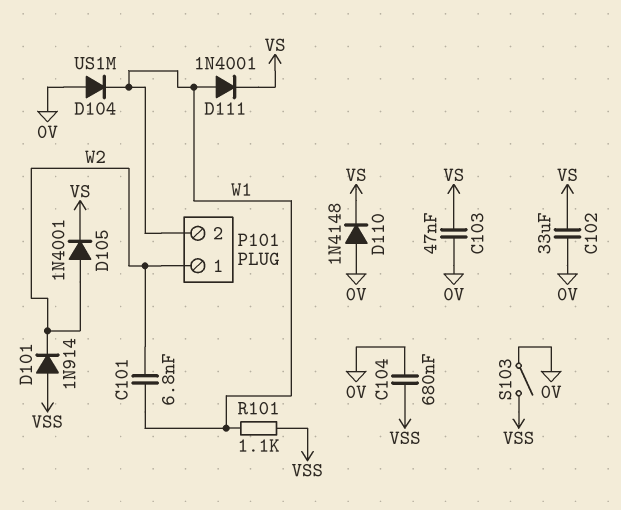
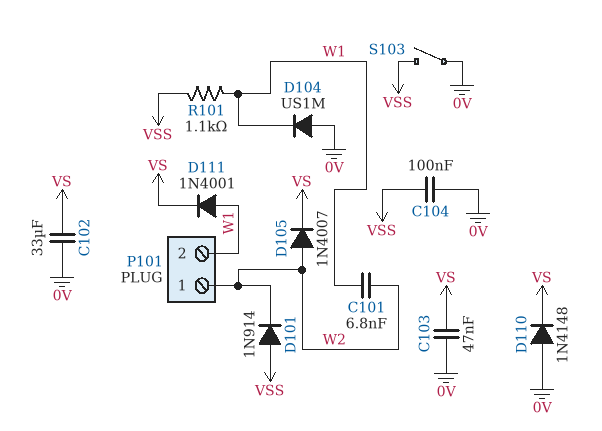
C104: 680nF (0V, VSS) -> 100nF (0V, VSS)
D105: diode 1N4001 (A W2, K VS) -> diode 1N4007 (A W2, K VS)

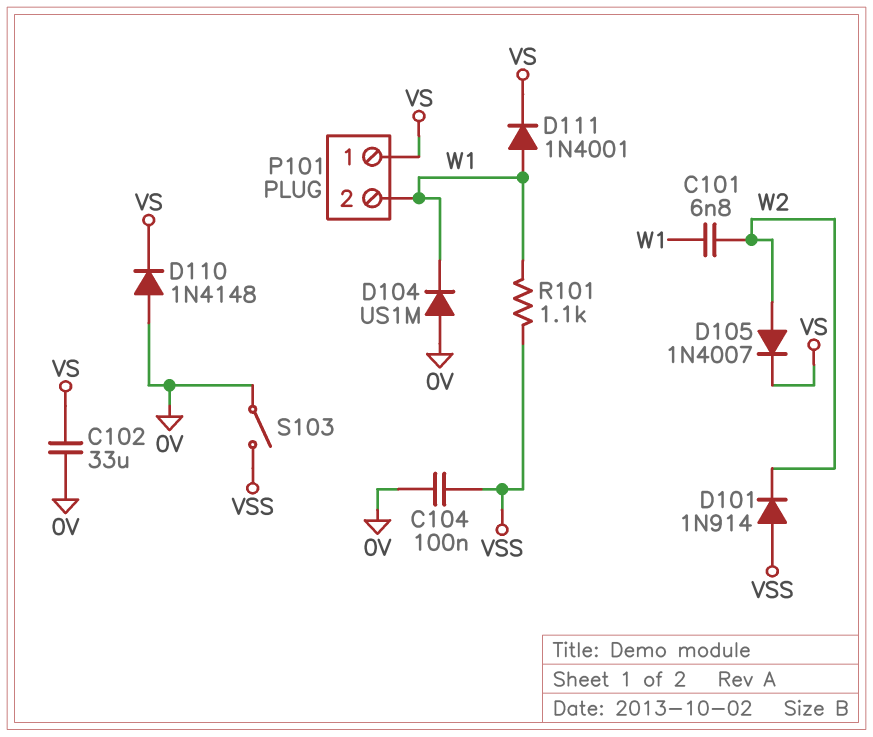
C103: 47nF (0V, VS) -> none
P101 pin 1: W2 -> VS

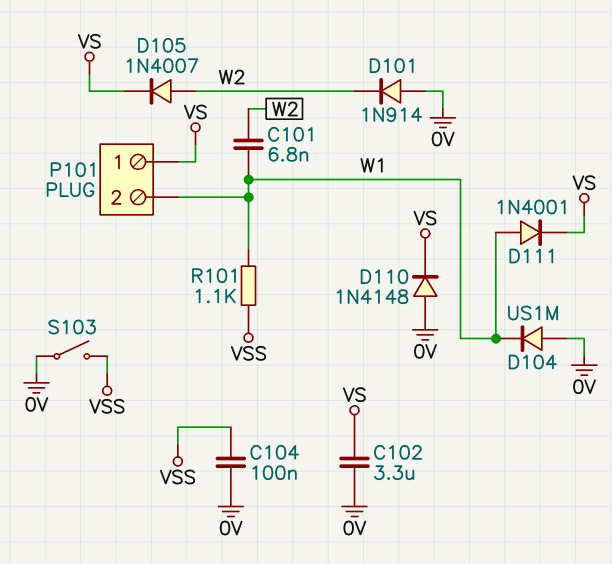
C102: 33uF (0V, VS) -> 3.3uF (0V, VS)
D101: diode 1N914 (A VSS, K W2) -> diode 1N914 (A 0V, K W2)

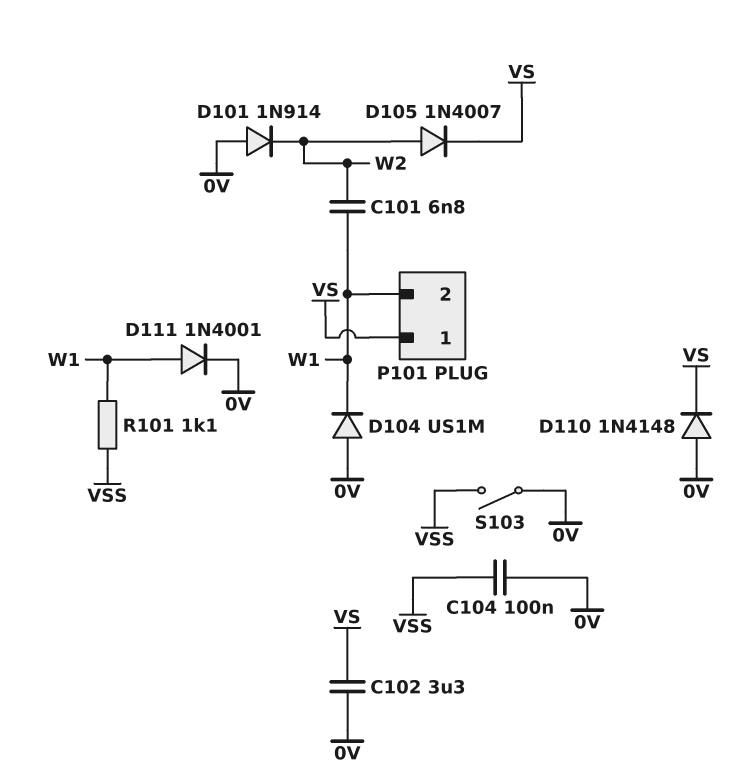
D111: diode 1N4001 (A W1, K VS) -> diode 1N4001 (A W1, K 0V)

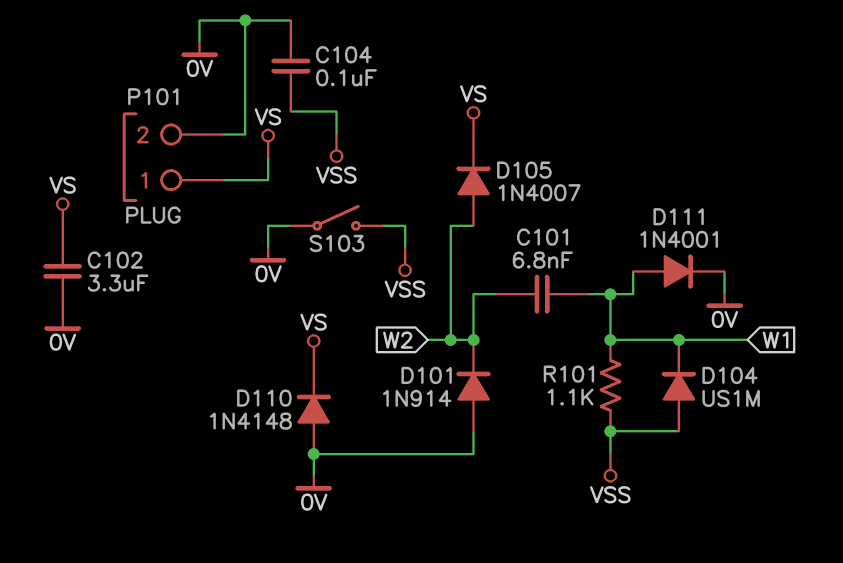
D104: diode US1M (A 0V, K W1) -> diode US1M (A VSS, K W1)
P101 pin 2: W1 -> 0V

